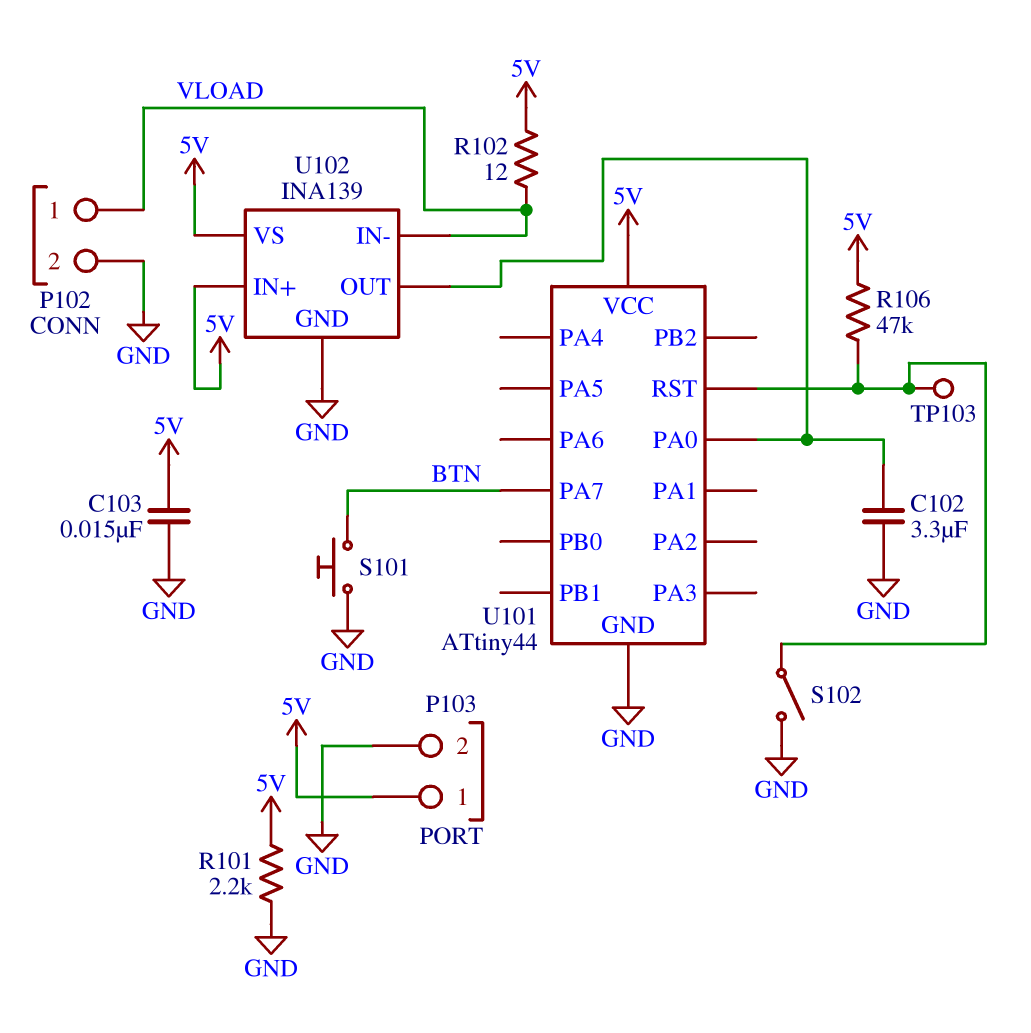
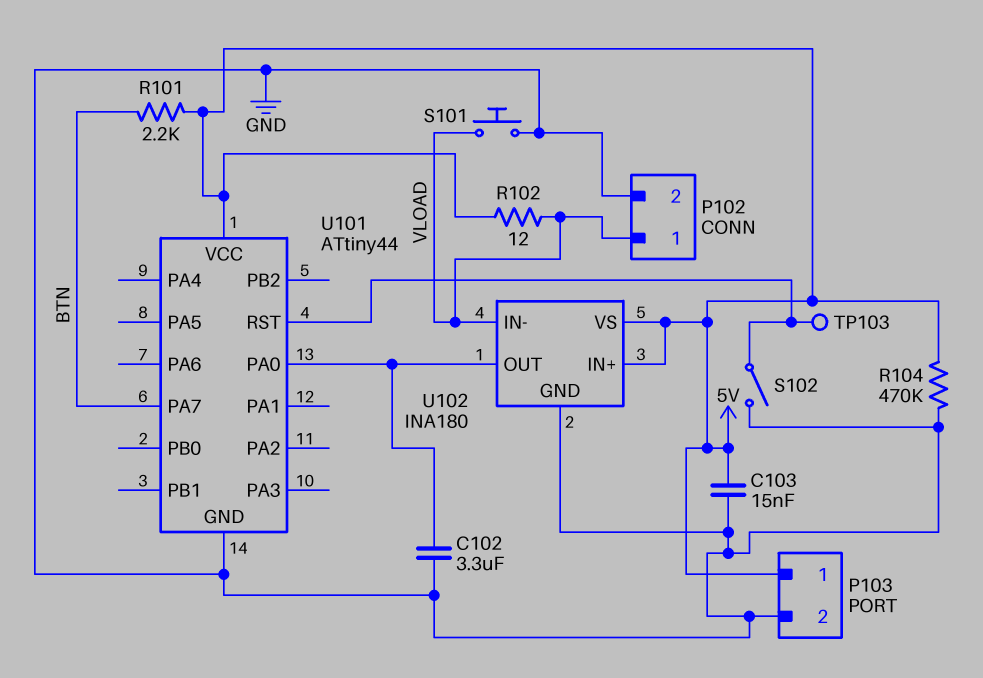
R101: 2.2k (5V, GND) -> 2.2k (5V, BTN)
R104: none -> 470k (5V, GND)
R106: 47k (5V, U101/RST) -> none
S101: button (BTN, GND) -> button (GND, VLOAD)
U102: INA139 -> INA180

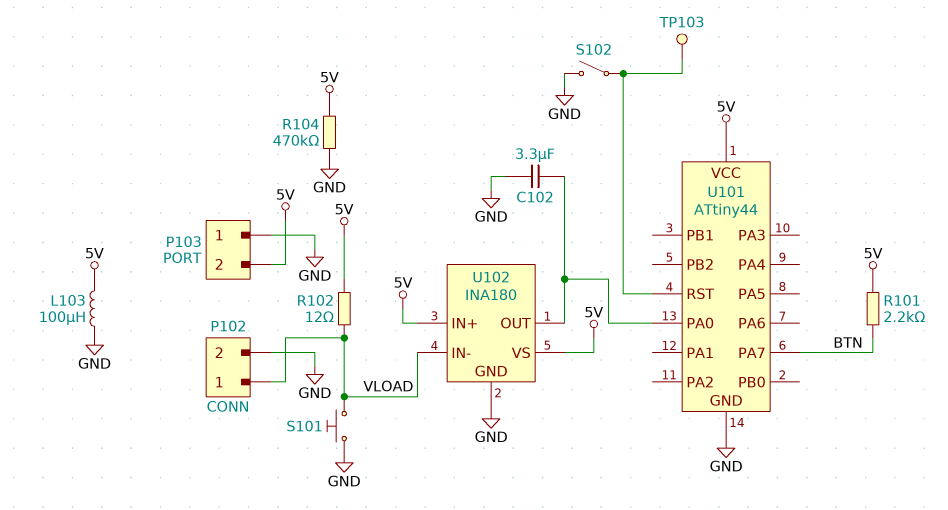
C103: 15nF (5V, GND) -> none
L103: none -> 100uH (5V, GND)
P103 pin 1: 5V -> GND
P103 pin 2: GND -> 5V

